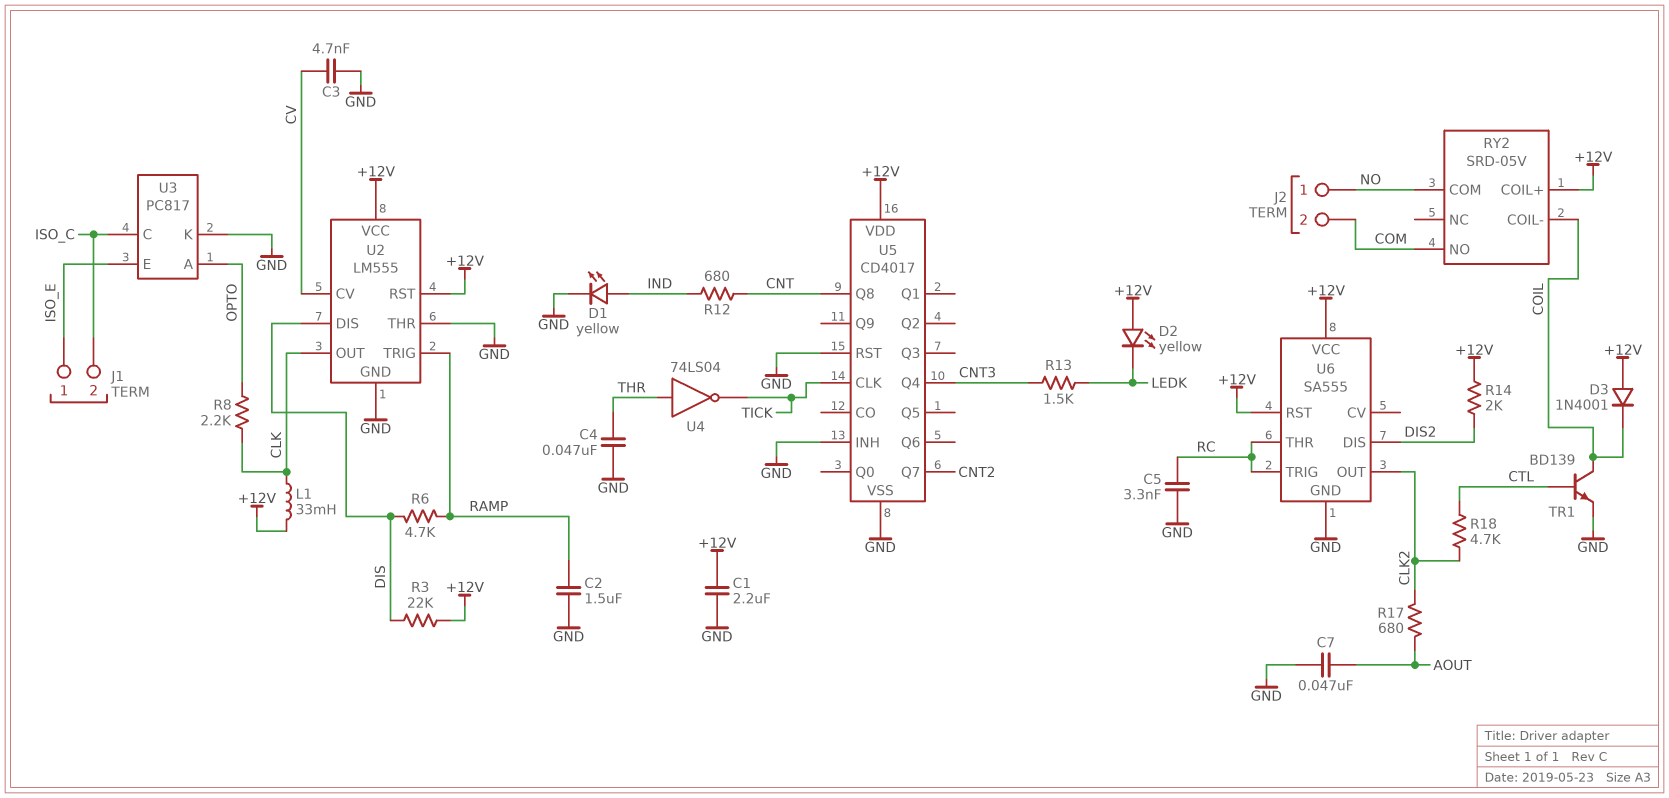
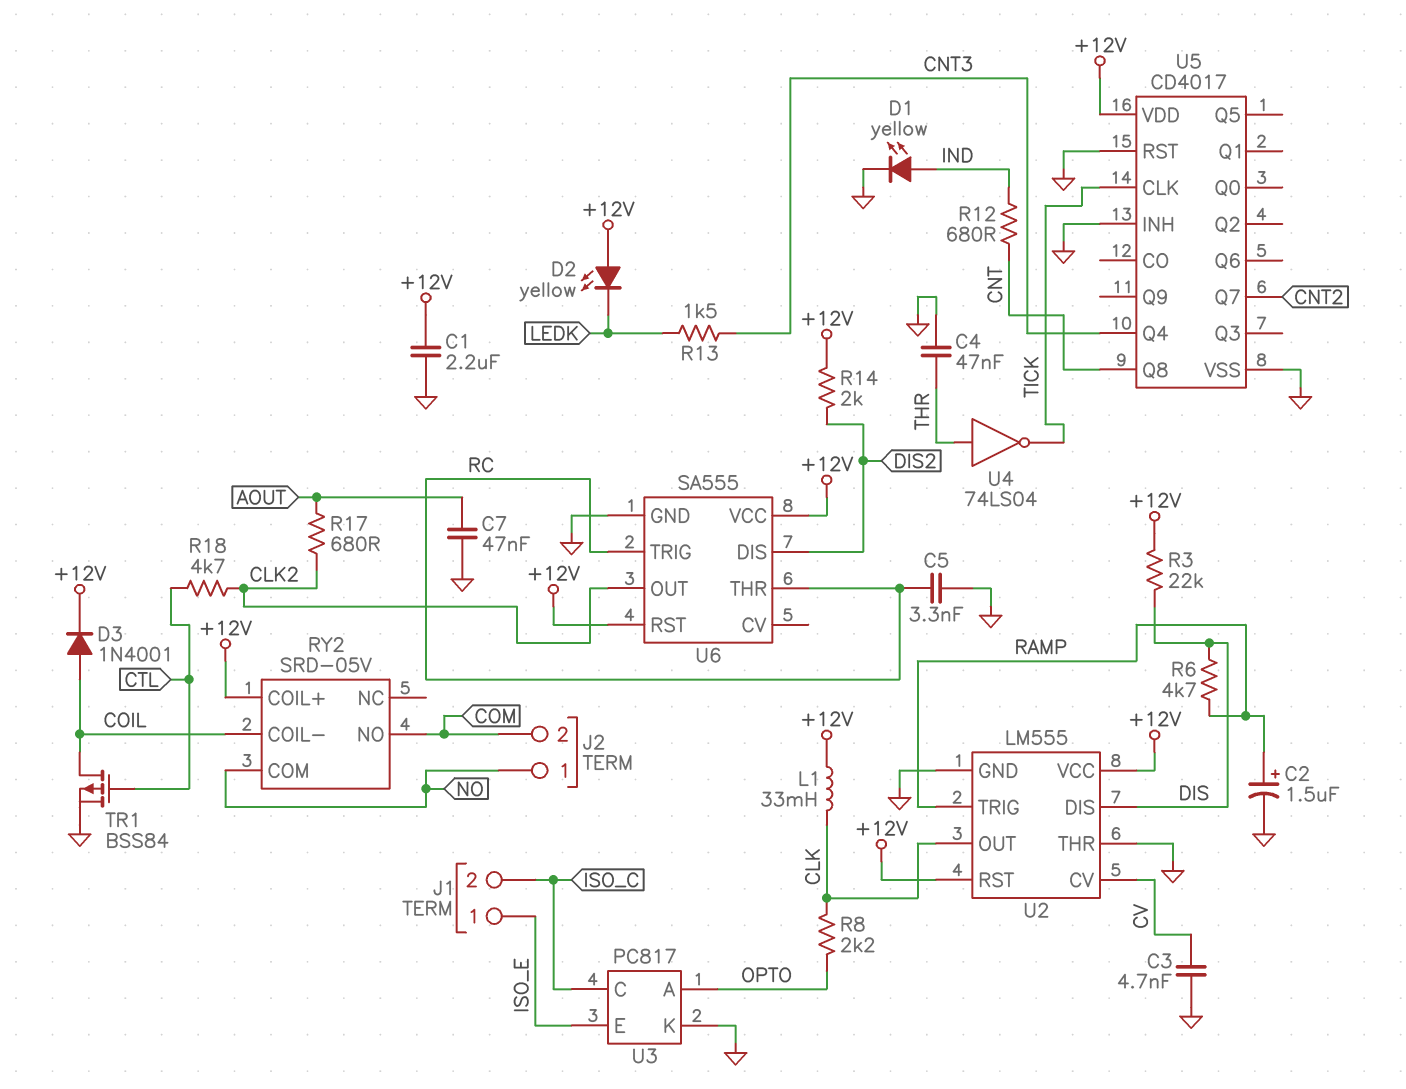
C2: 1.5uF (GND, RAMP) -> 1.5uF (plus RAMP, minus GND)
D3: diode 1N4001 (A +12V, K COIL) -> diode 1N4001 (A COIL, K +12V)
TR1: NPN BD139 (B CTL, C COIL, E GND) -> PMOS BSS84 (G CTL, D COIL, S GND)

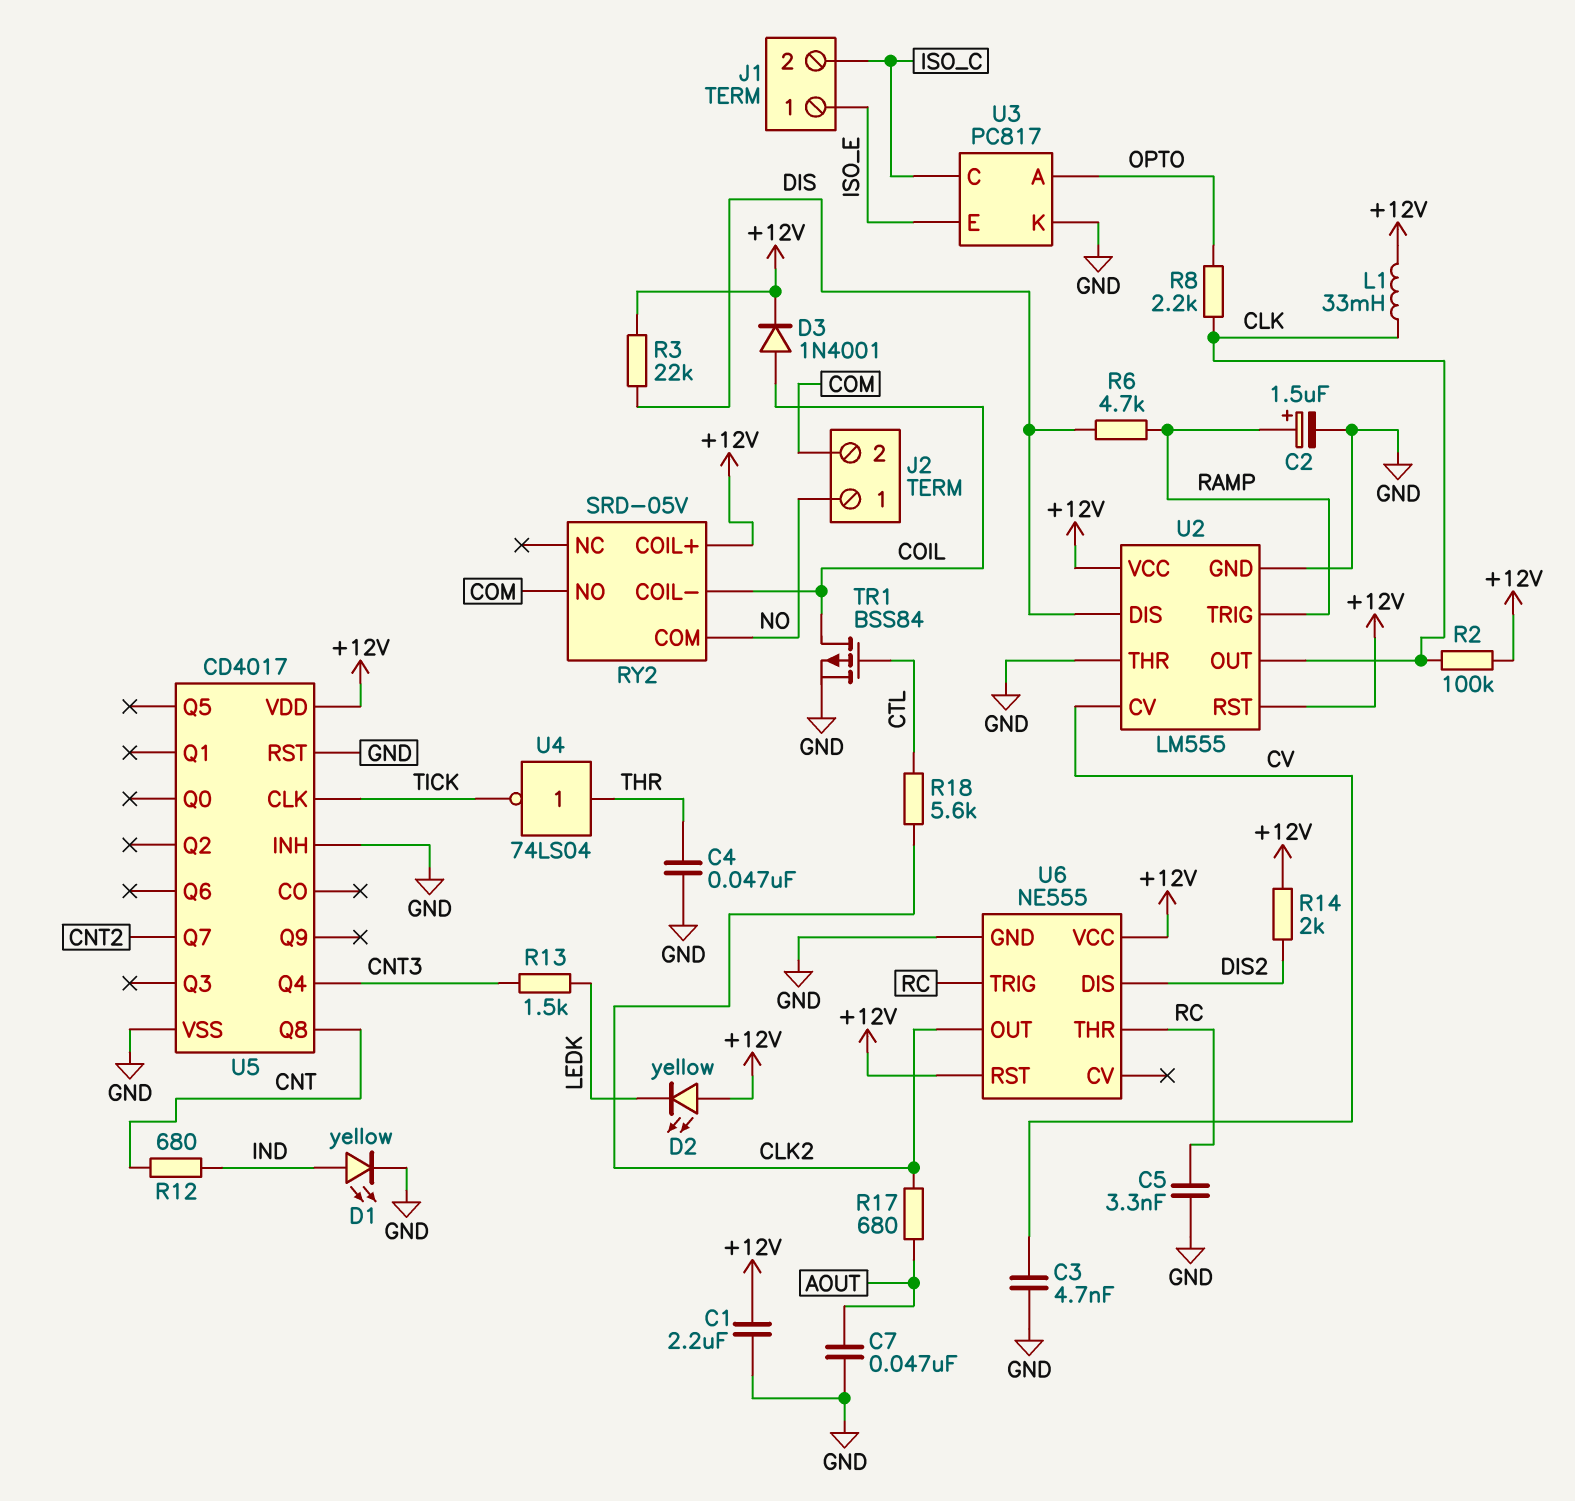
R2: none -> 100k (+12V, CLK)
R18: 4.7k (CLK2, CTL) -> 5.6k (CLK2, CTL)
U6: SA555 -> NE555

